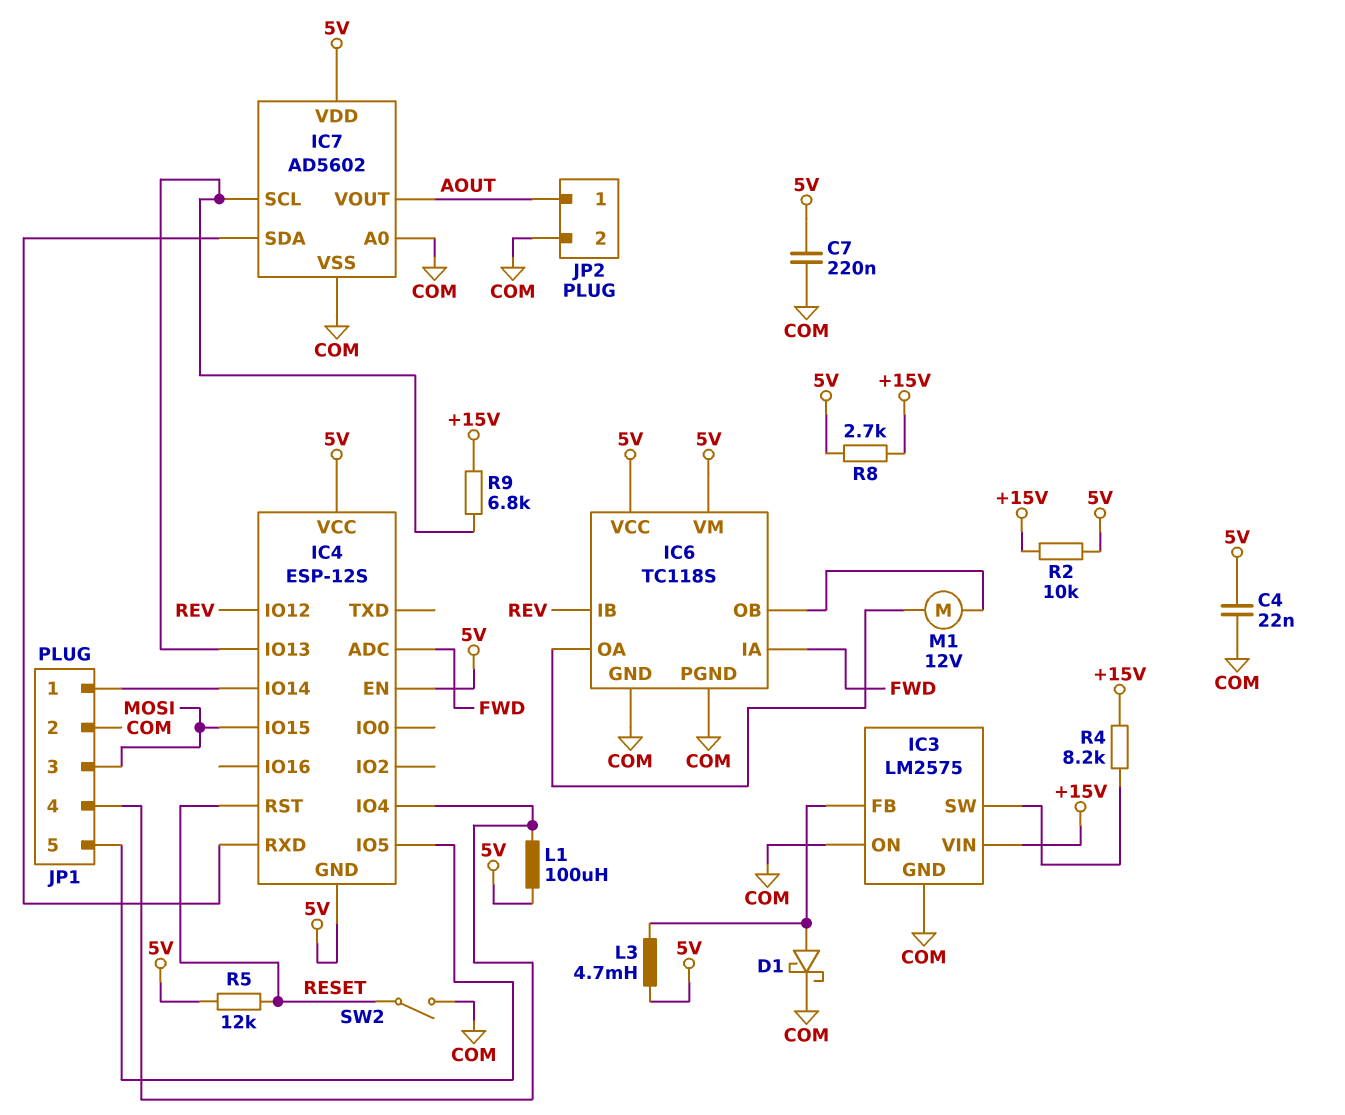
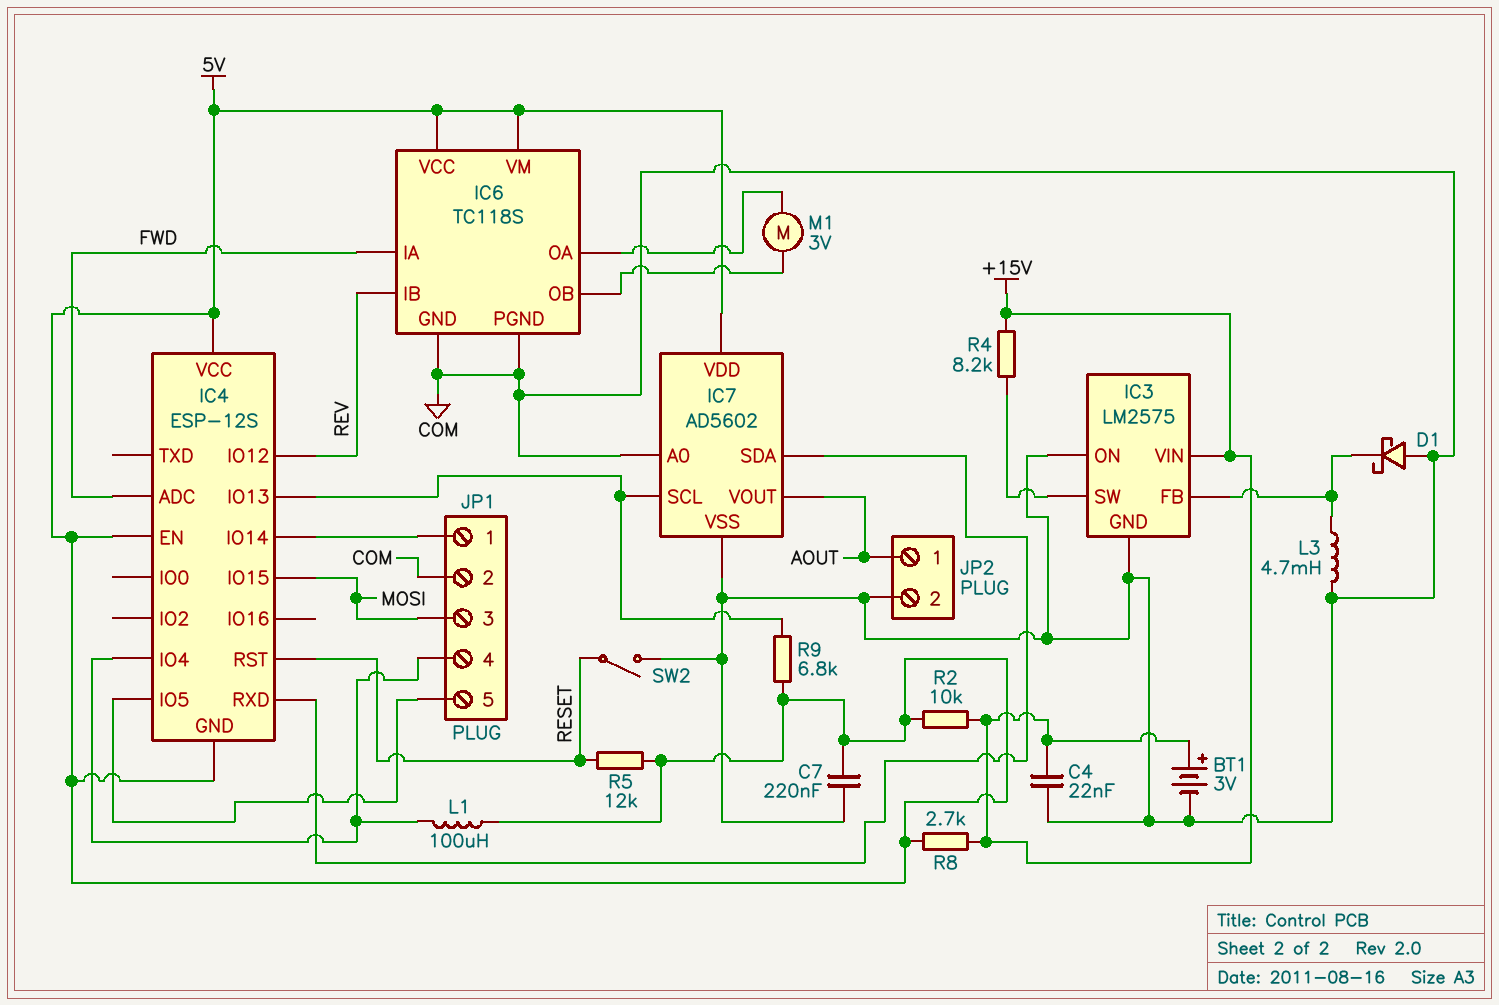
BT1: none -> 3V (plus +15V, minus COM)
C4: 22nF (5V, COM) -> 22nF (+15V, COM)
D1: schottky (A IC3/FB, K COM) -> schottky (A COM, K IC3/FB)
L3: 4.7mH (5V, IC3/FB) -> 4.7mH (COM, IC3/FB)
M1: motor 12V (IC6/OA, IC6/OB) -> motor 3V (IC6/OA, IC6/OB)
R9: 6.8k (+15V, IC4/IO13) -> 6.8k (5V, IC4/IO13)

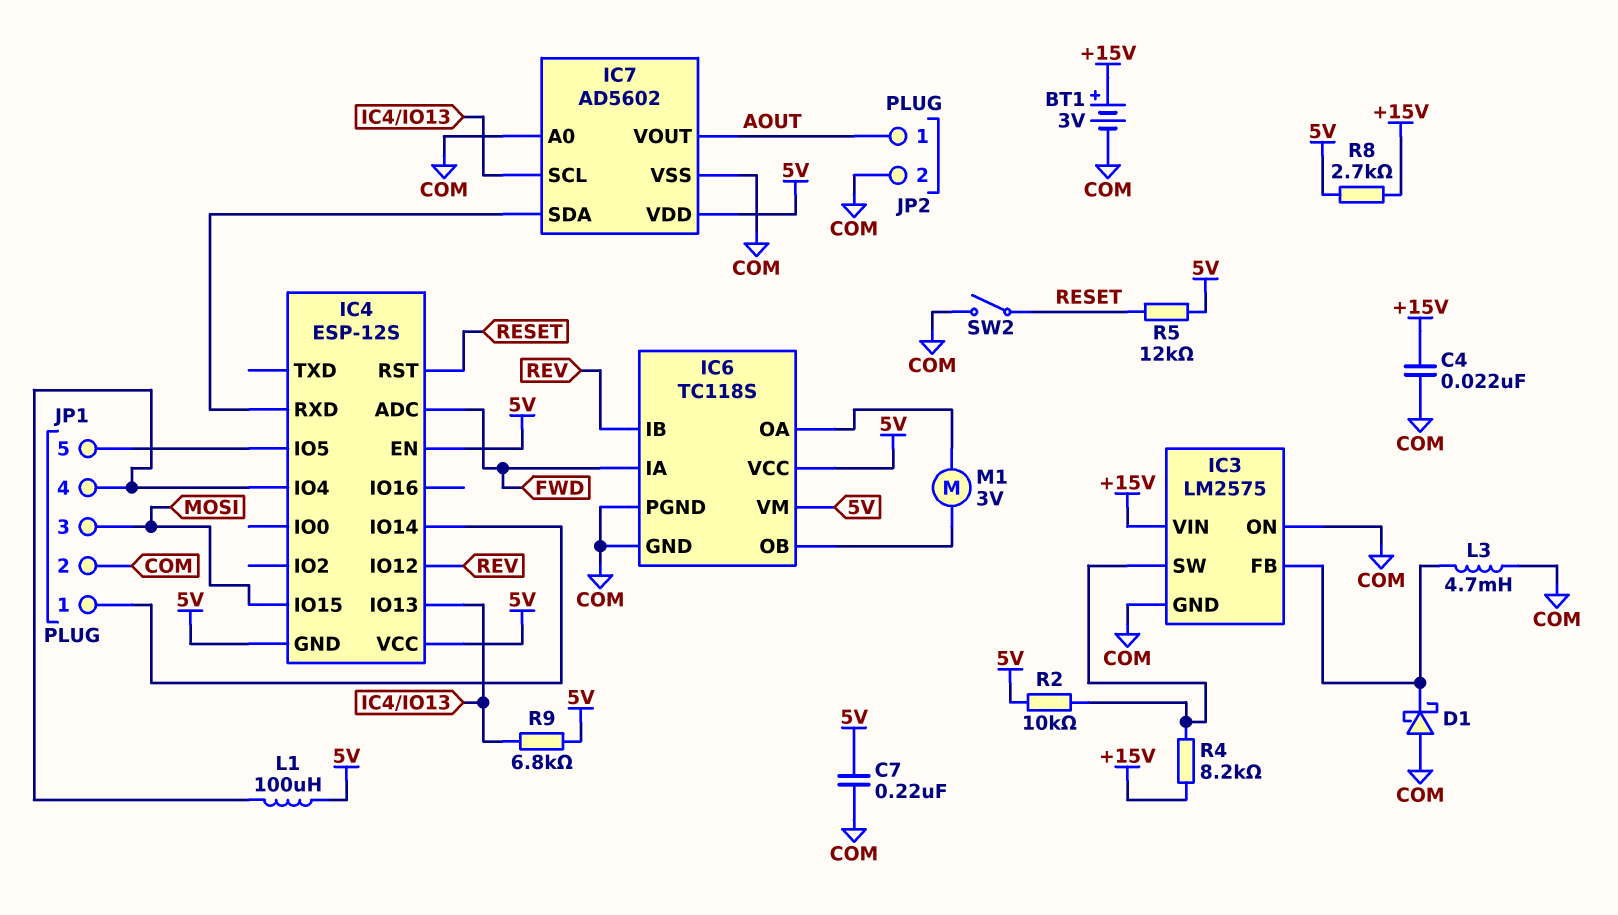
R2: 10k (+15V, 5V) -> 10k (5V, IC3/SW)

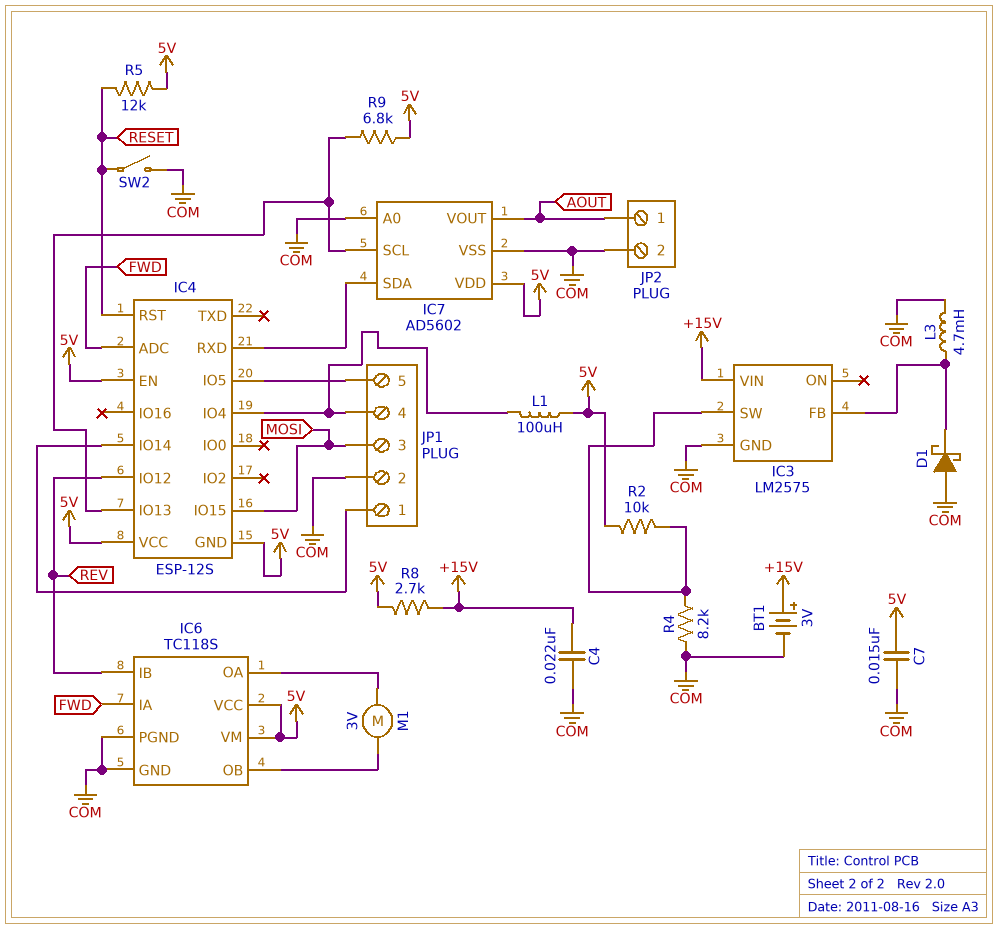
C7: 220nF (5V, COM) -> 15nF (5V, COM)
IC3 pin ON: COM -> none
R4: 8.2k (+15V, IC3/SW) -> 8.2k (COM, IC3/SW)

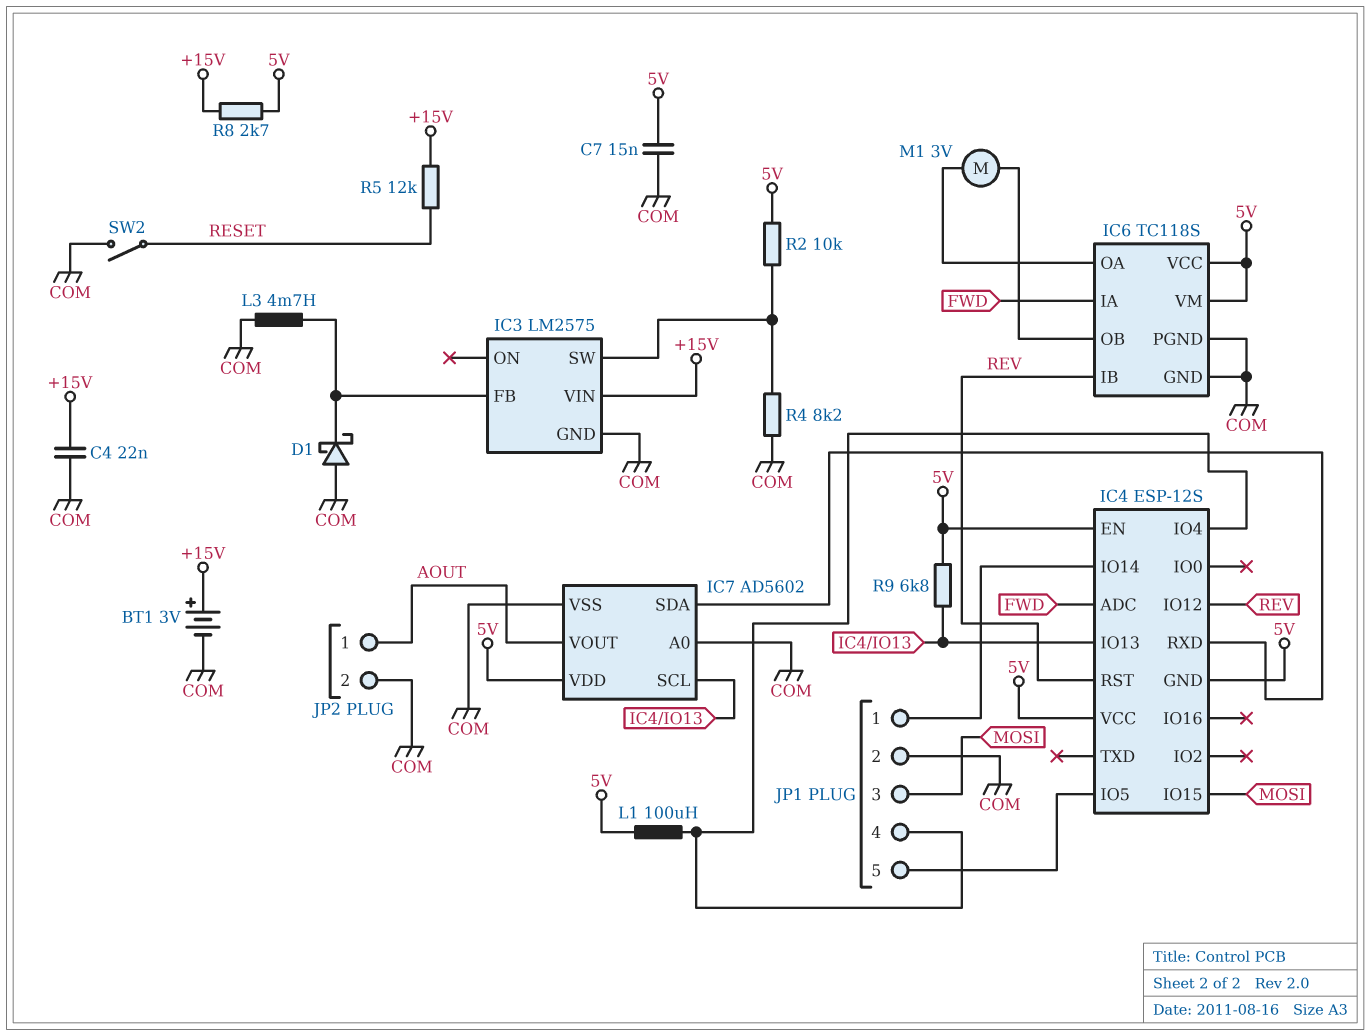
IC4 pin RST: RESET -> REV
R5: 12k (5V, RESET) -> 12k (+15V, RESET)

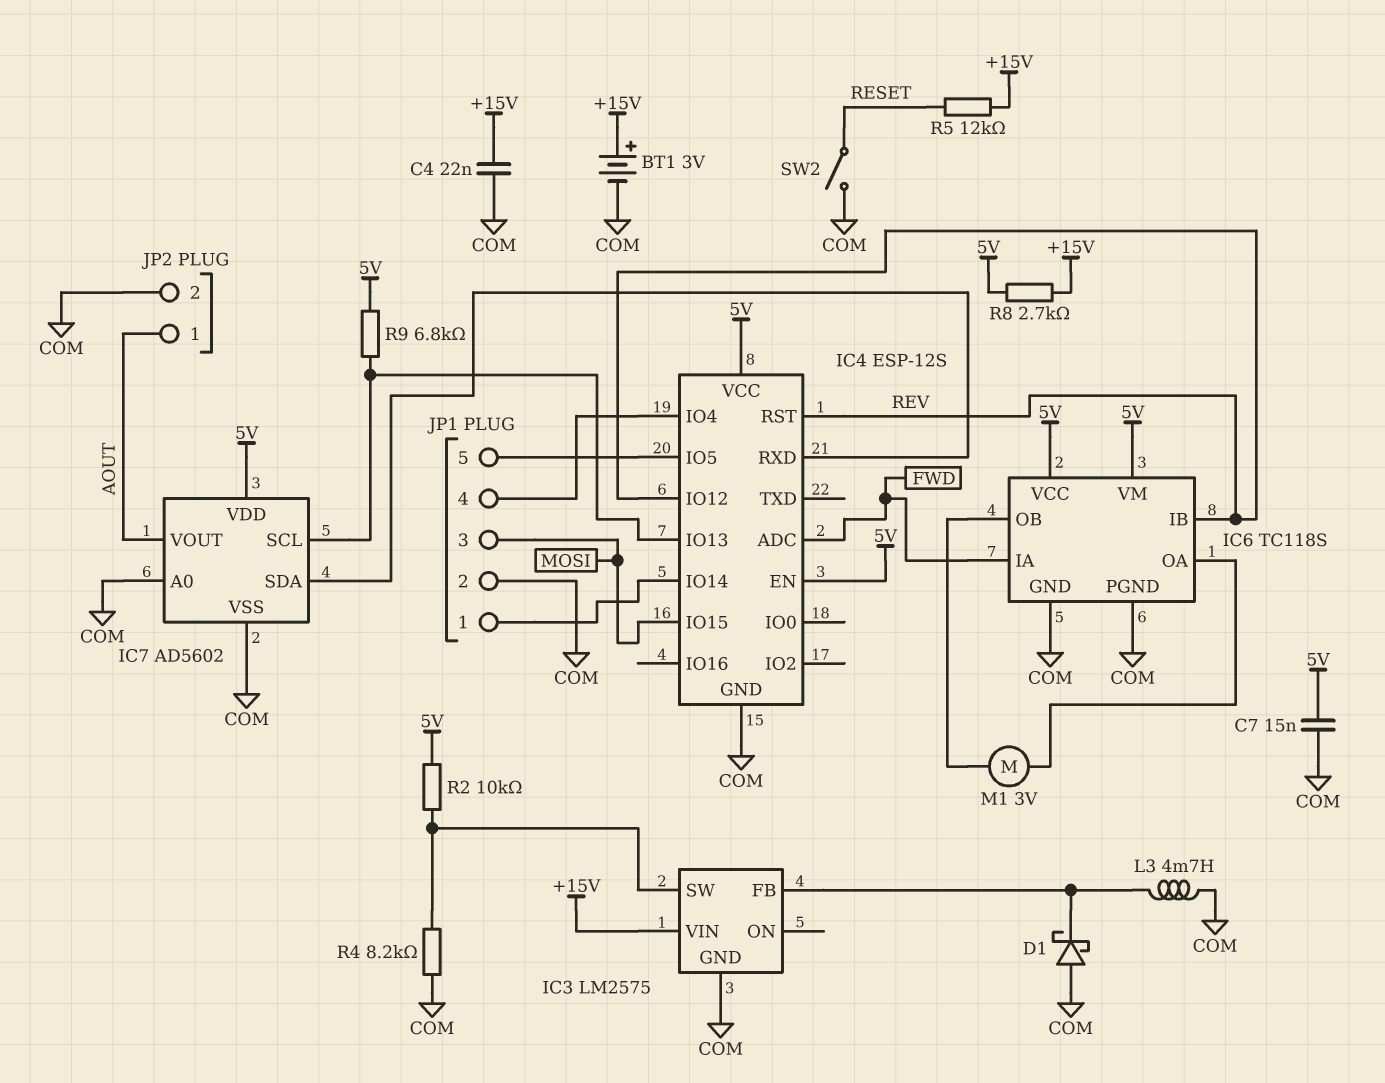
IC4 pin GND: 5V -> COM
L1: 100uH (5V, IC4/IO4) -> none

